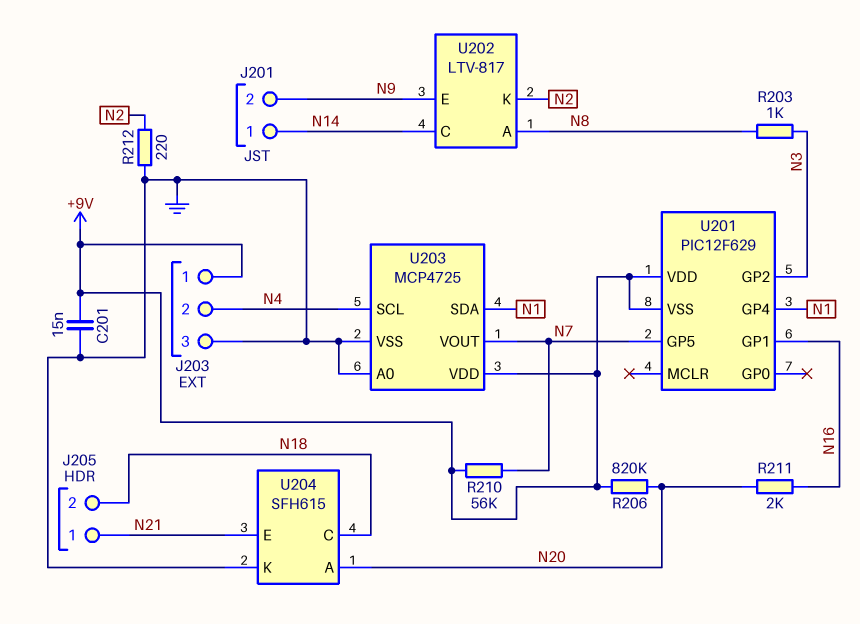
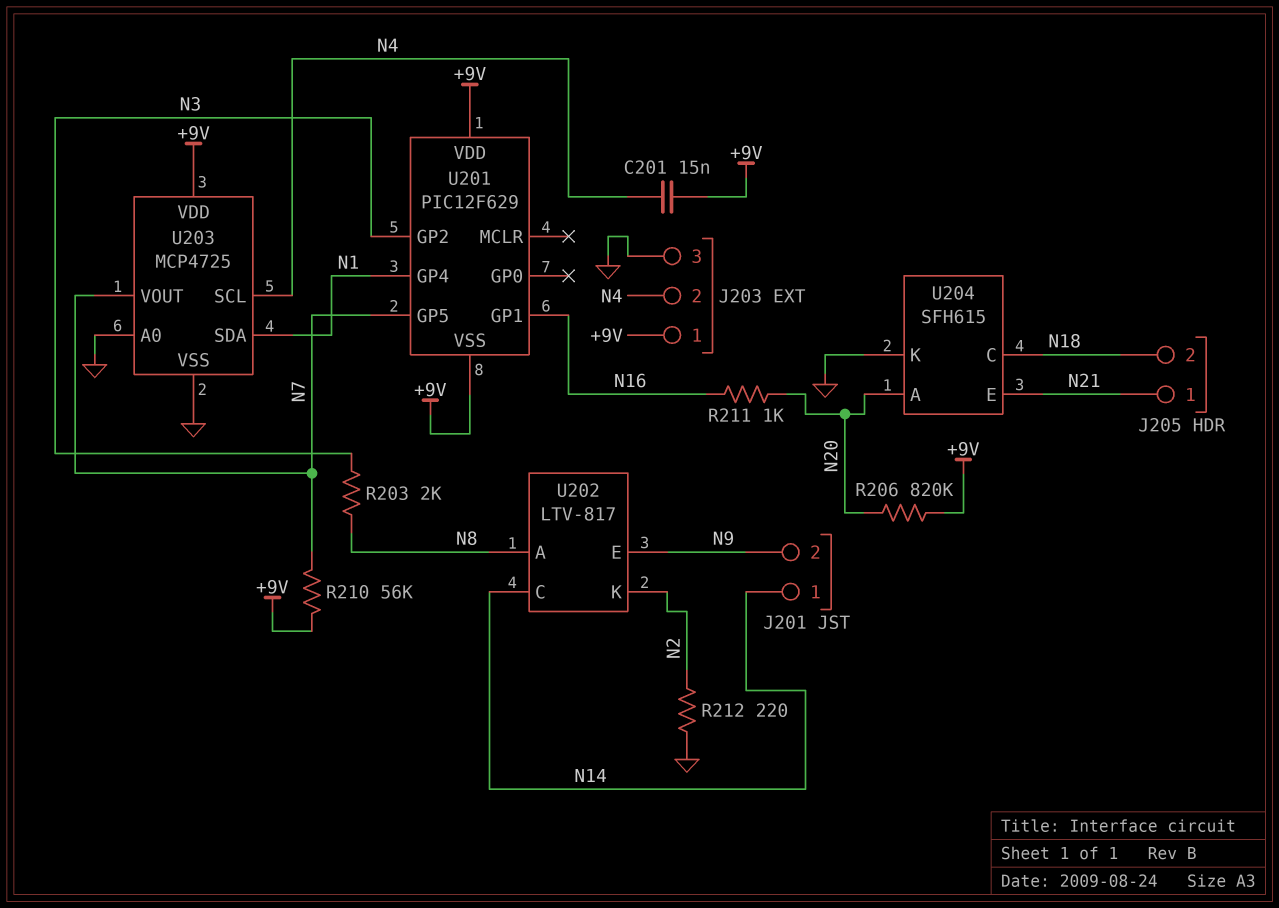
C201: 15nF (+9V, GND) -> 15nF (+9V, N4)
R203: 1k (N3, N8) -> 2k (N3, N8)
R211: 2k (N16, N20) -> 1k (N16, N20)

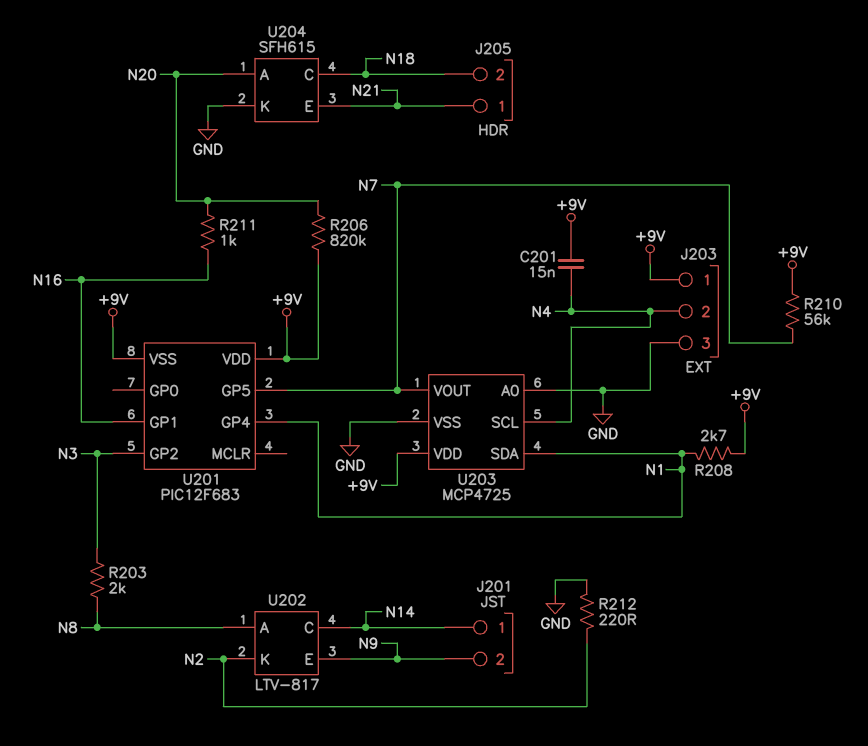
R208: none -> 2.7k (+9V, N1)
U201: PIC12F629 -> PIC12F683

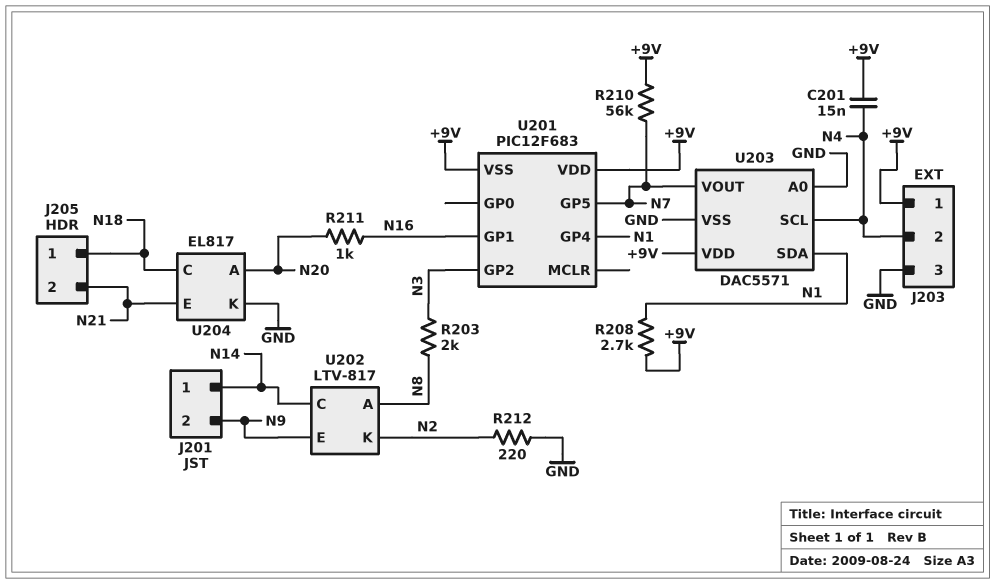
J205 pin 1: N21 -> N18
J205 pin 2: N18 -> N21
R206: 820k (+9V, N20) -> none
U203: MCP4725 -> DAC5571
U204: SFH615 -> EL817

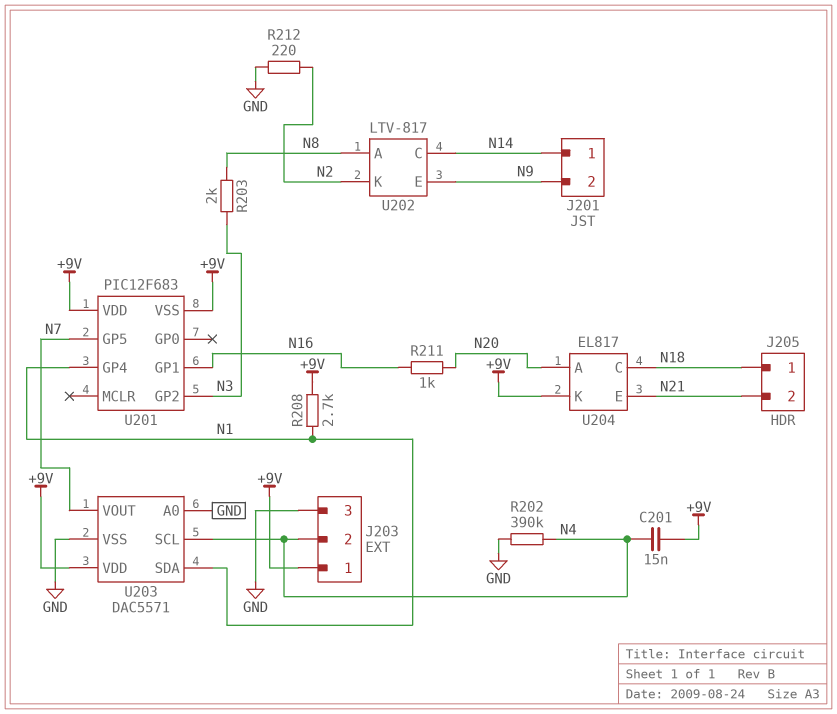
R202: none -> 390k (GND, N4)
R210: 56k (+9V, N7) -> none
U204 pin K: GND -> +9V

